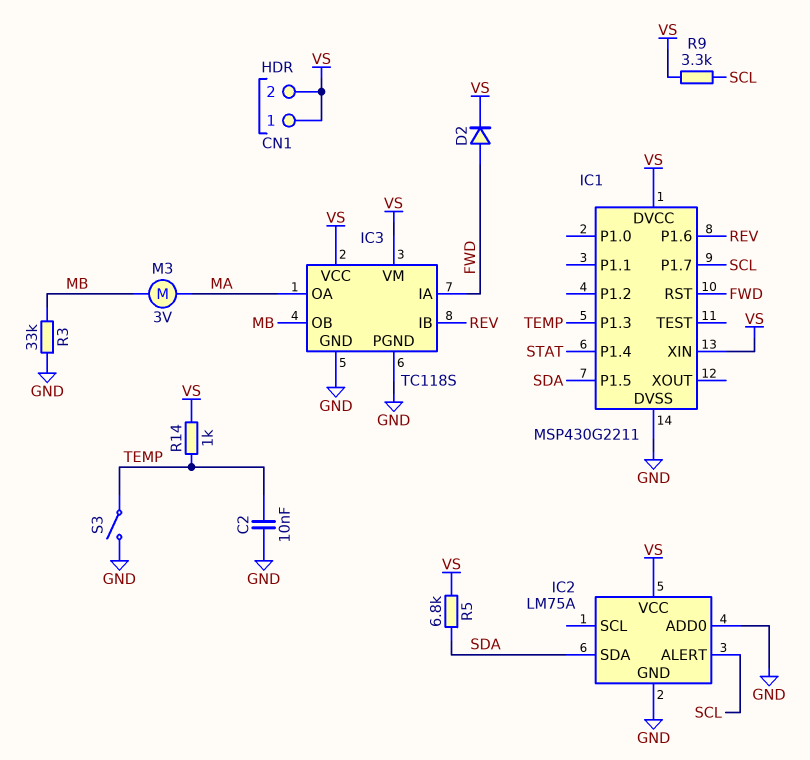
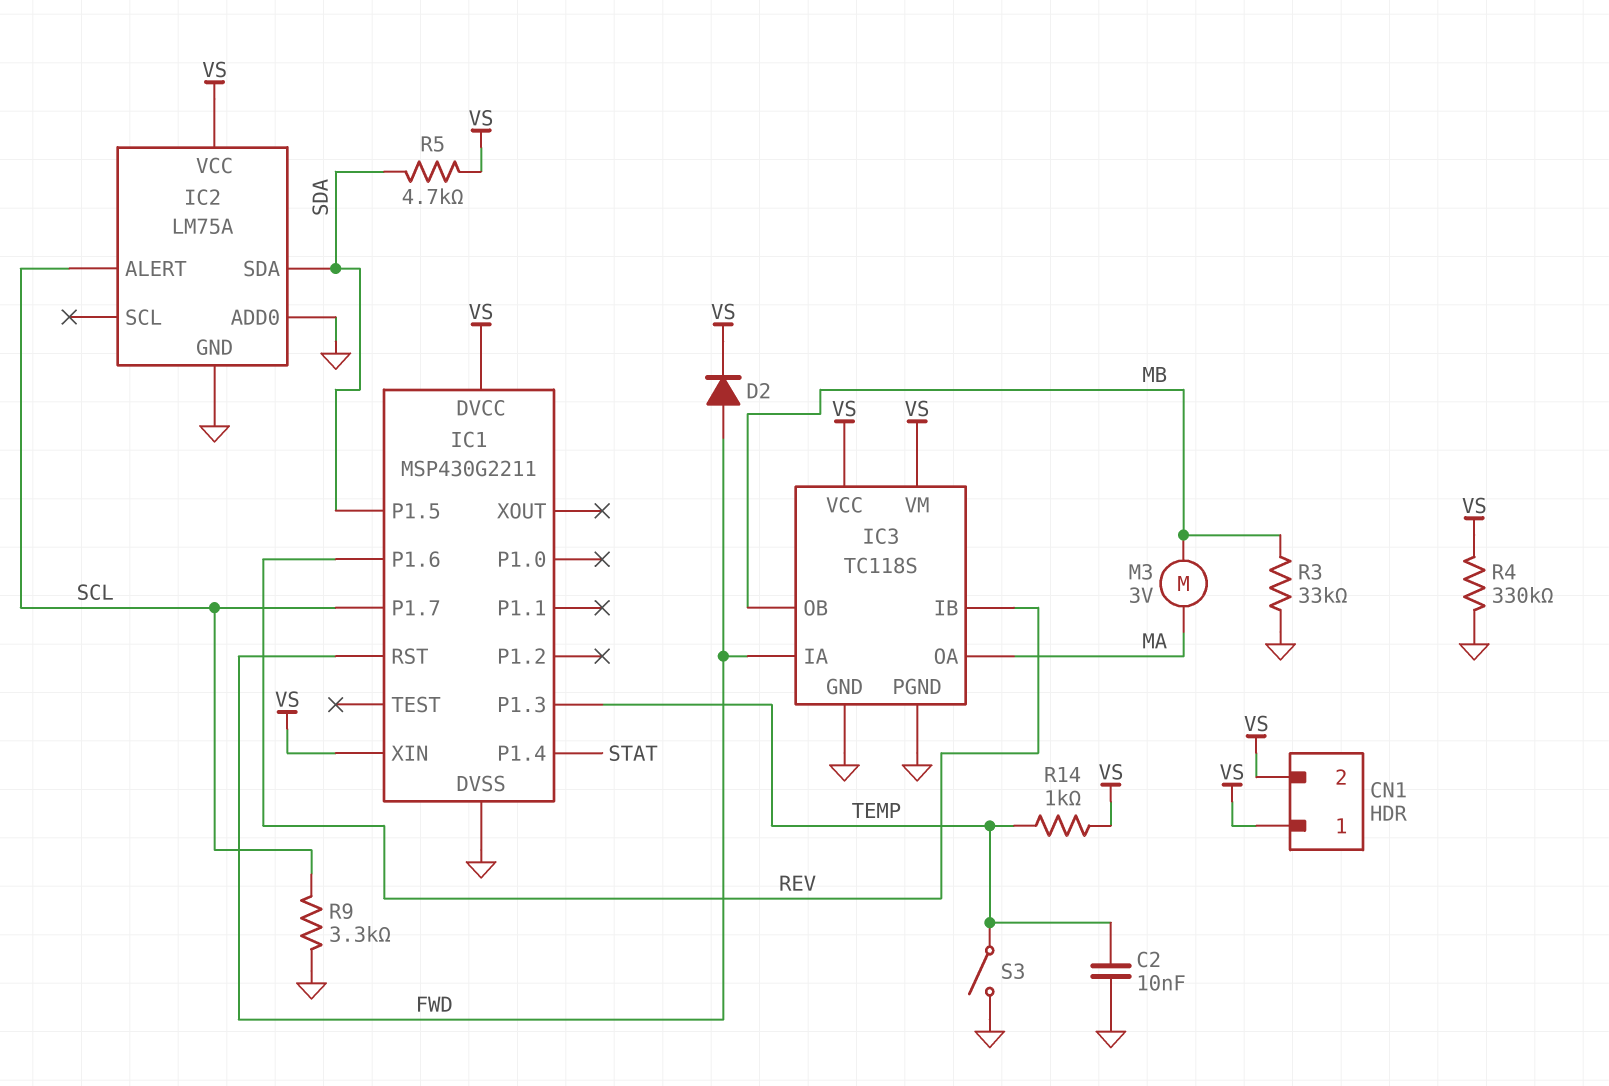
R4: none -> 330k (GND, VS)
R5: 6.8k (SDA, VS) -> 4.7k (SDA, VS)
R9: 3.3k (SCL, VS) -> 3.3k (GND, SCL)

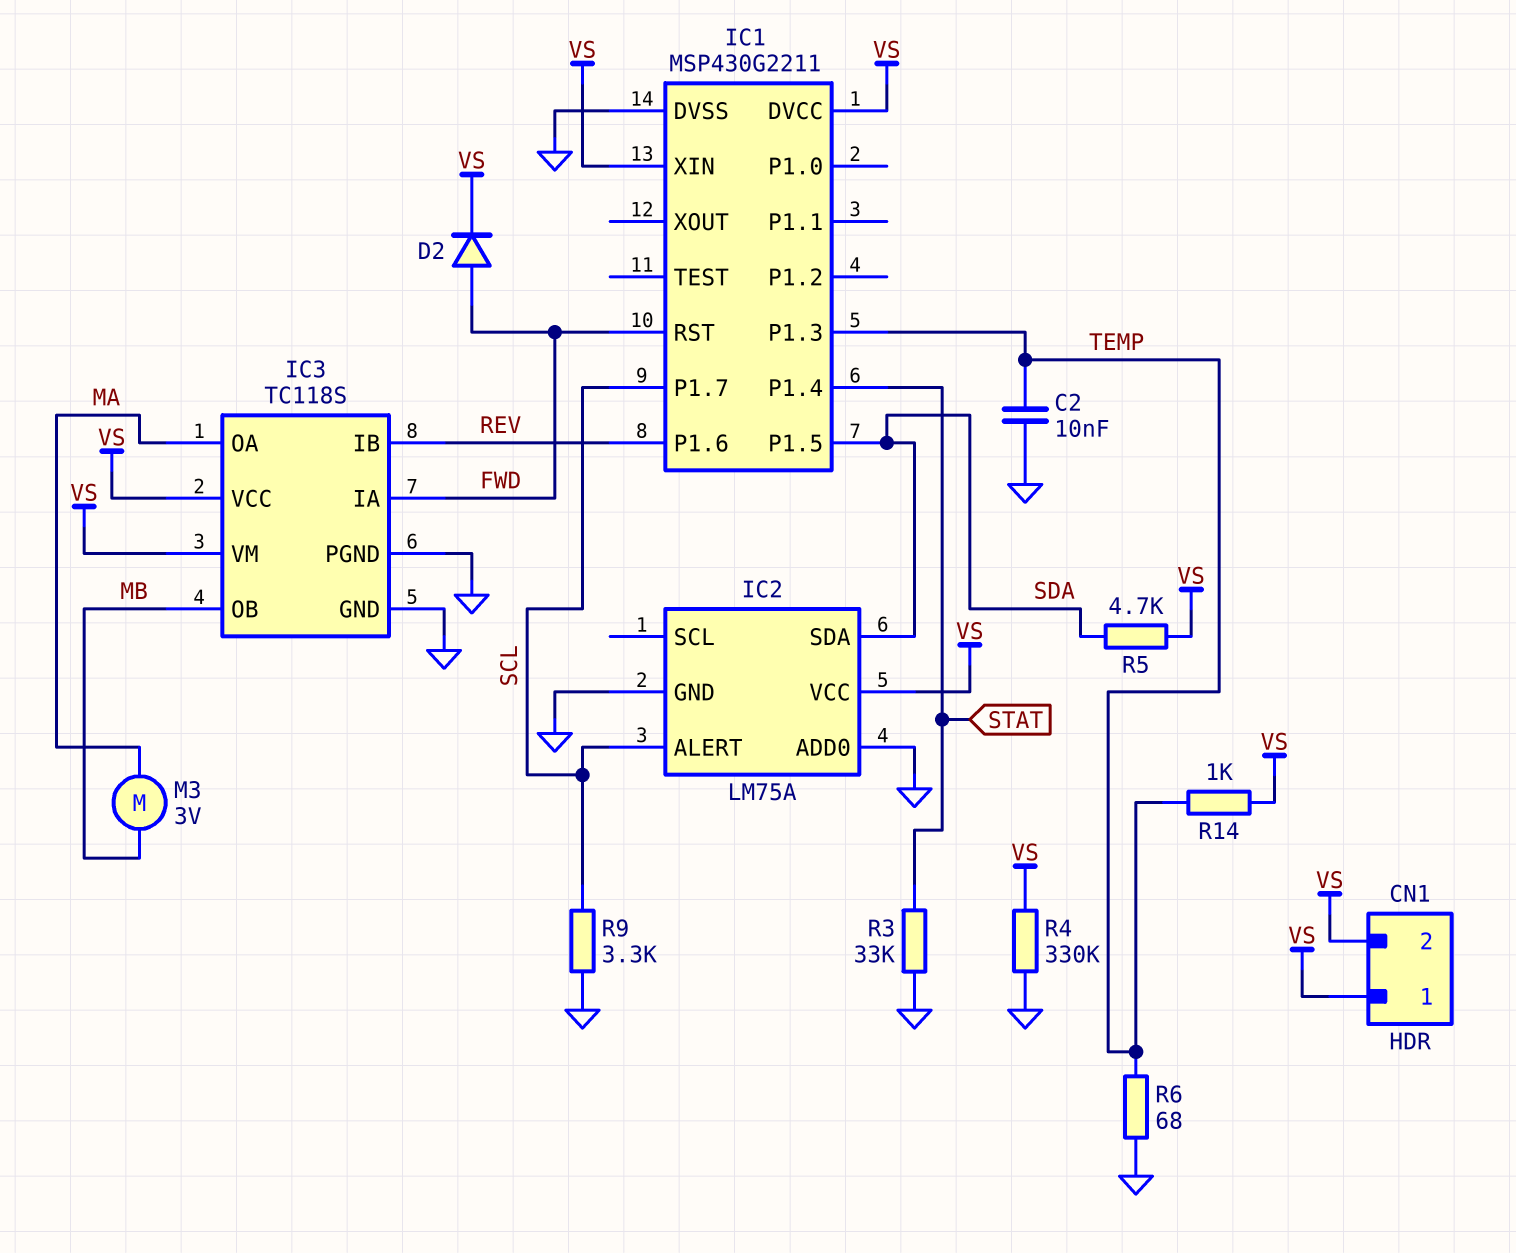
R3: 33k (GND, MB) -> 33k (GND, STAT)
R6: none -> 68 (GND, TEMP)
S3: switch (GND, TEMP) -> none

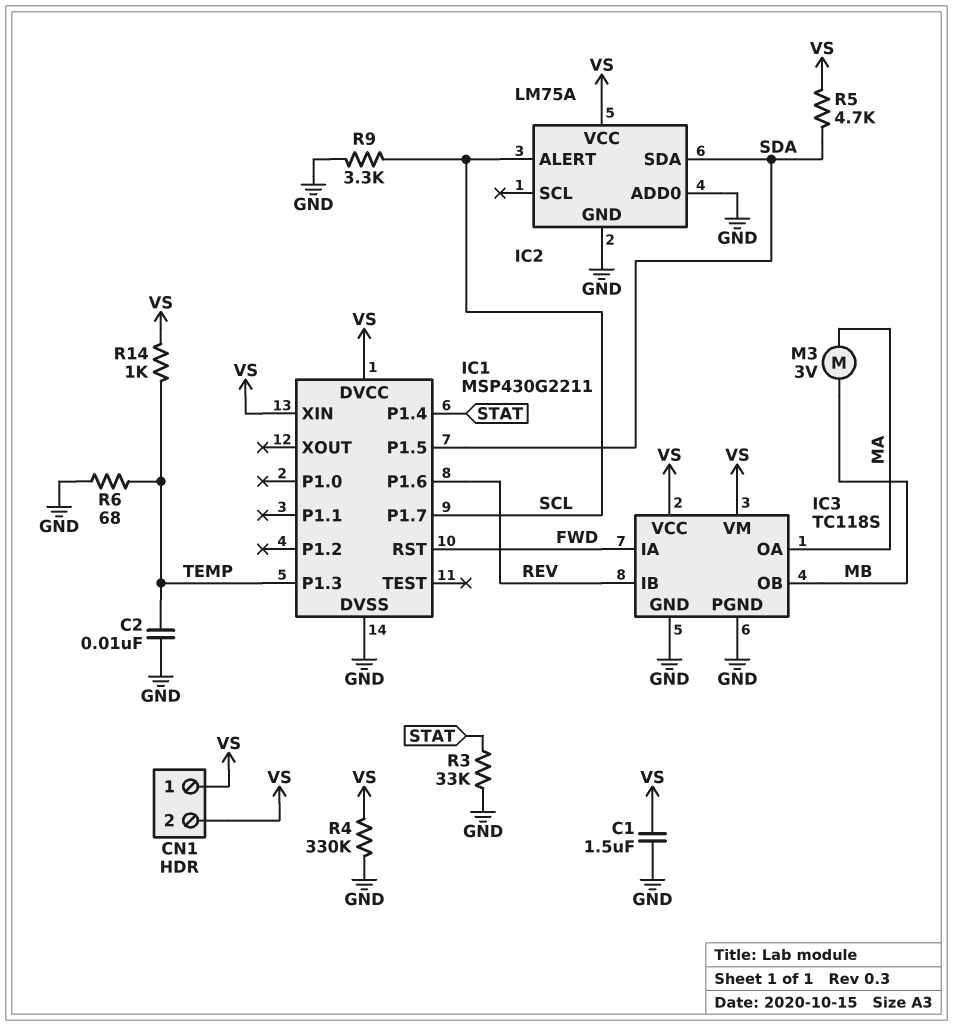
C1: none -> 1.5uF (GND, VS)
D2: diode (A FWD, K VS) -> none

